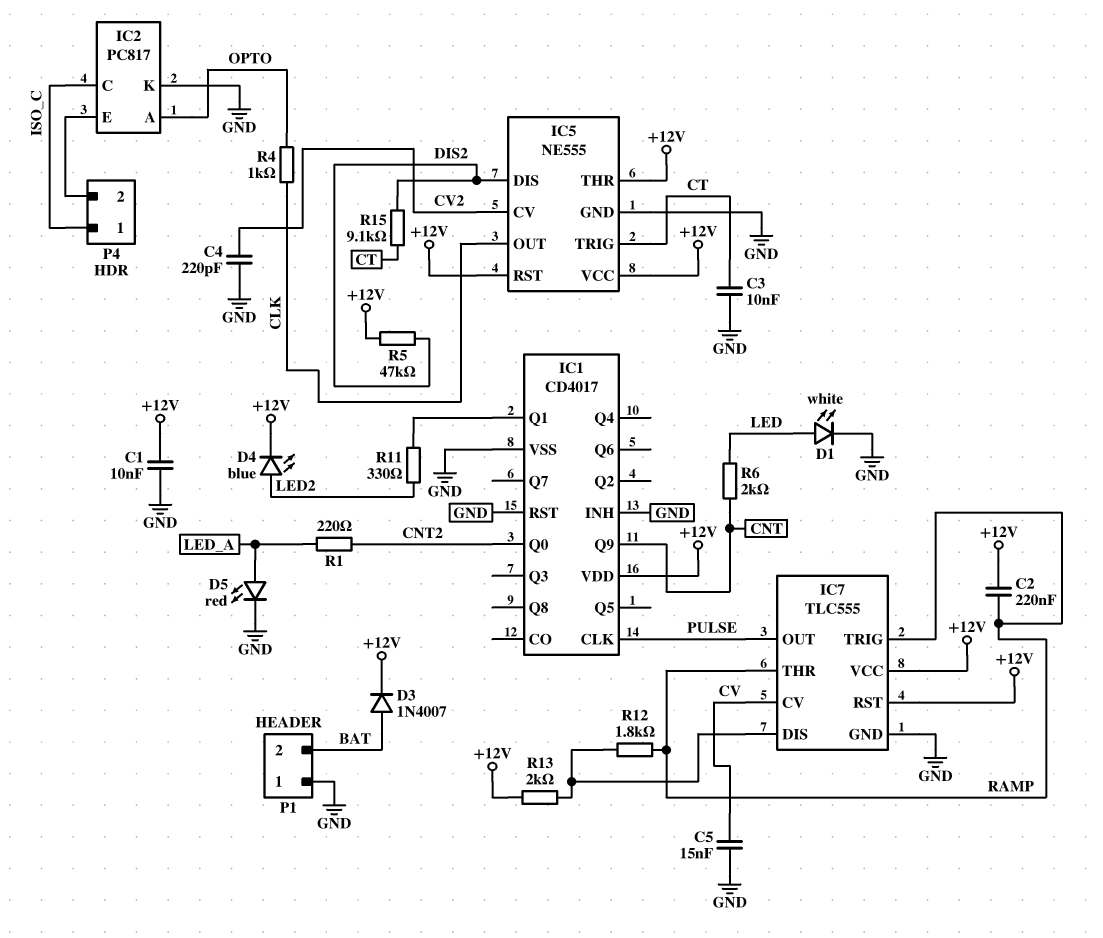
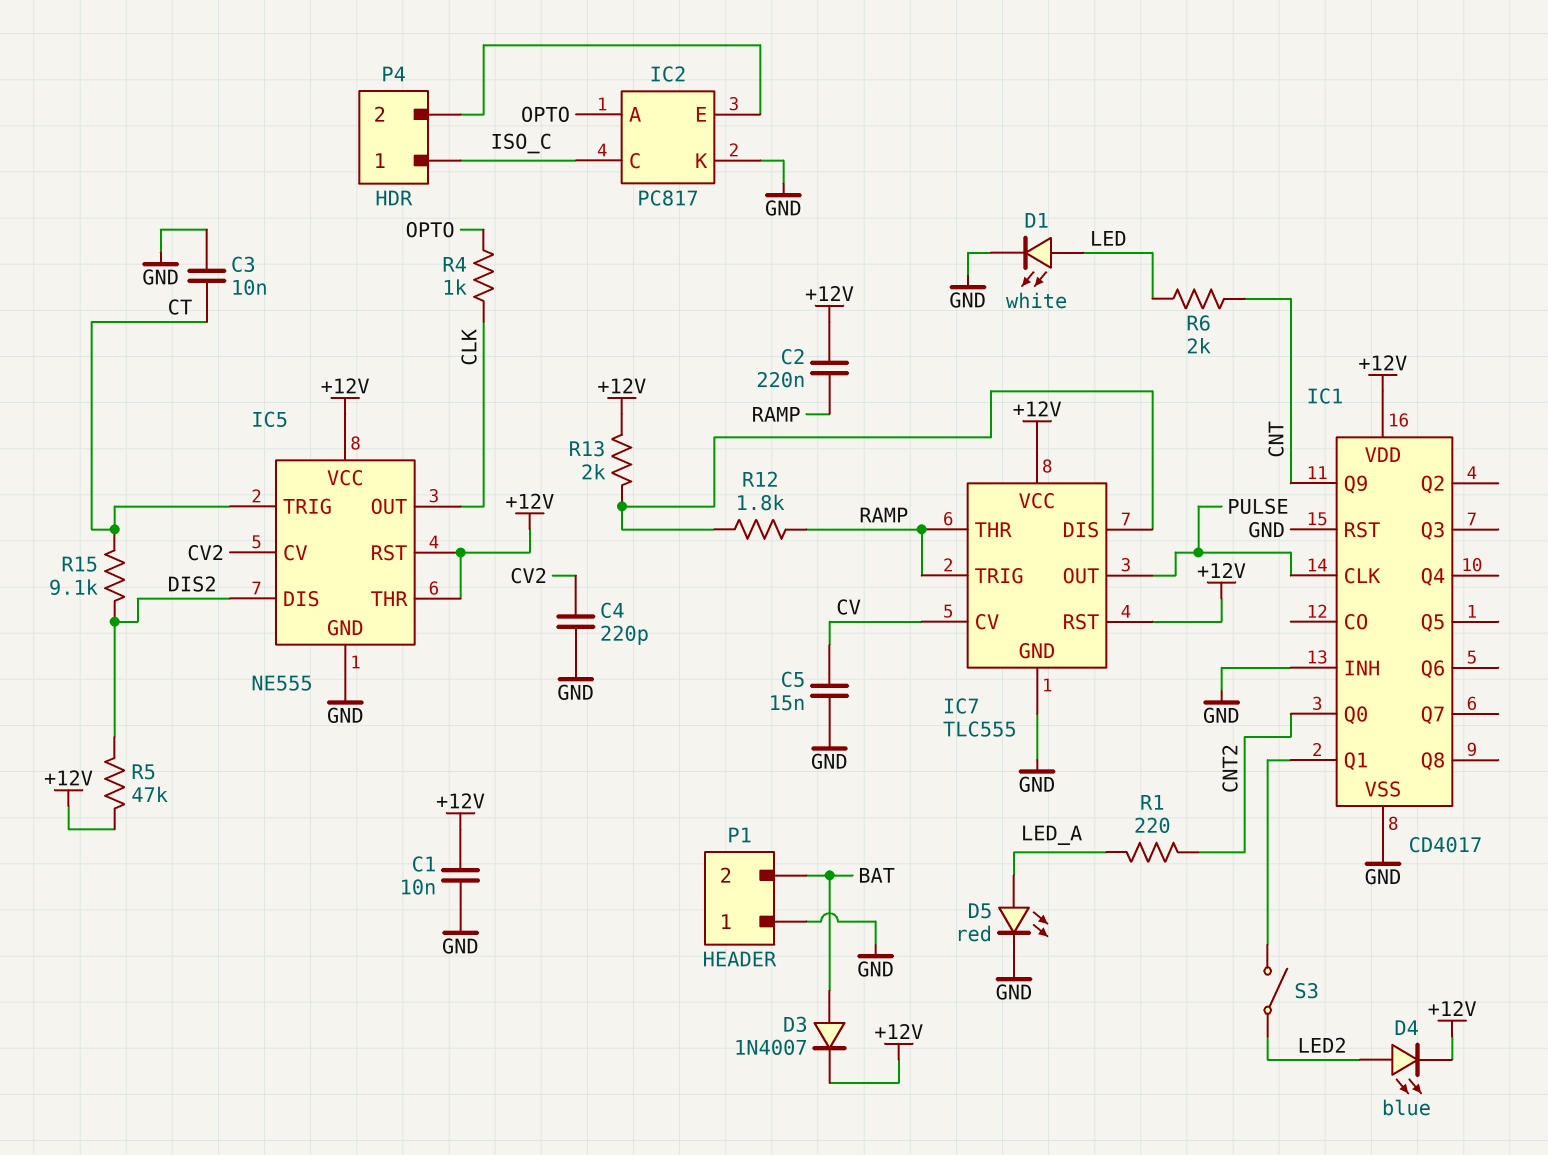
R11: 330 (IC1/Q1, LED2) -> none
S3: none -> switch (IC1/Q1, LED2)

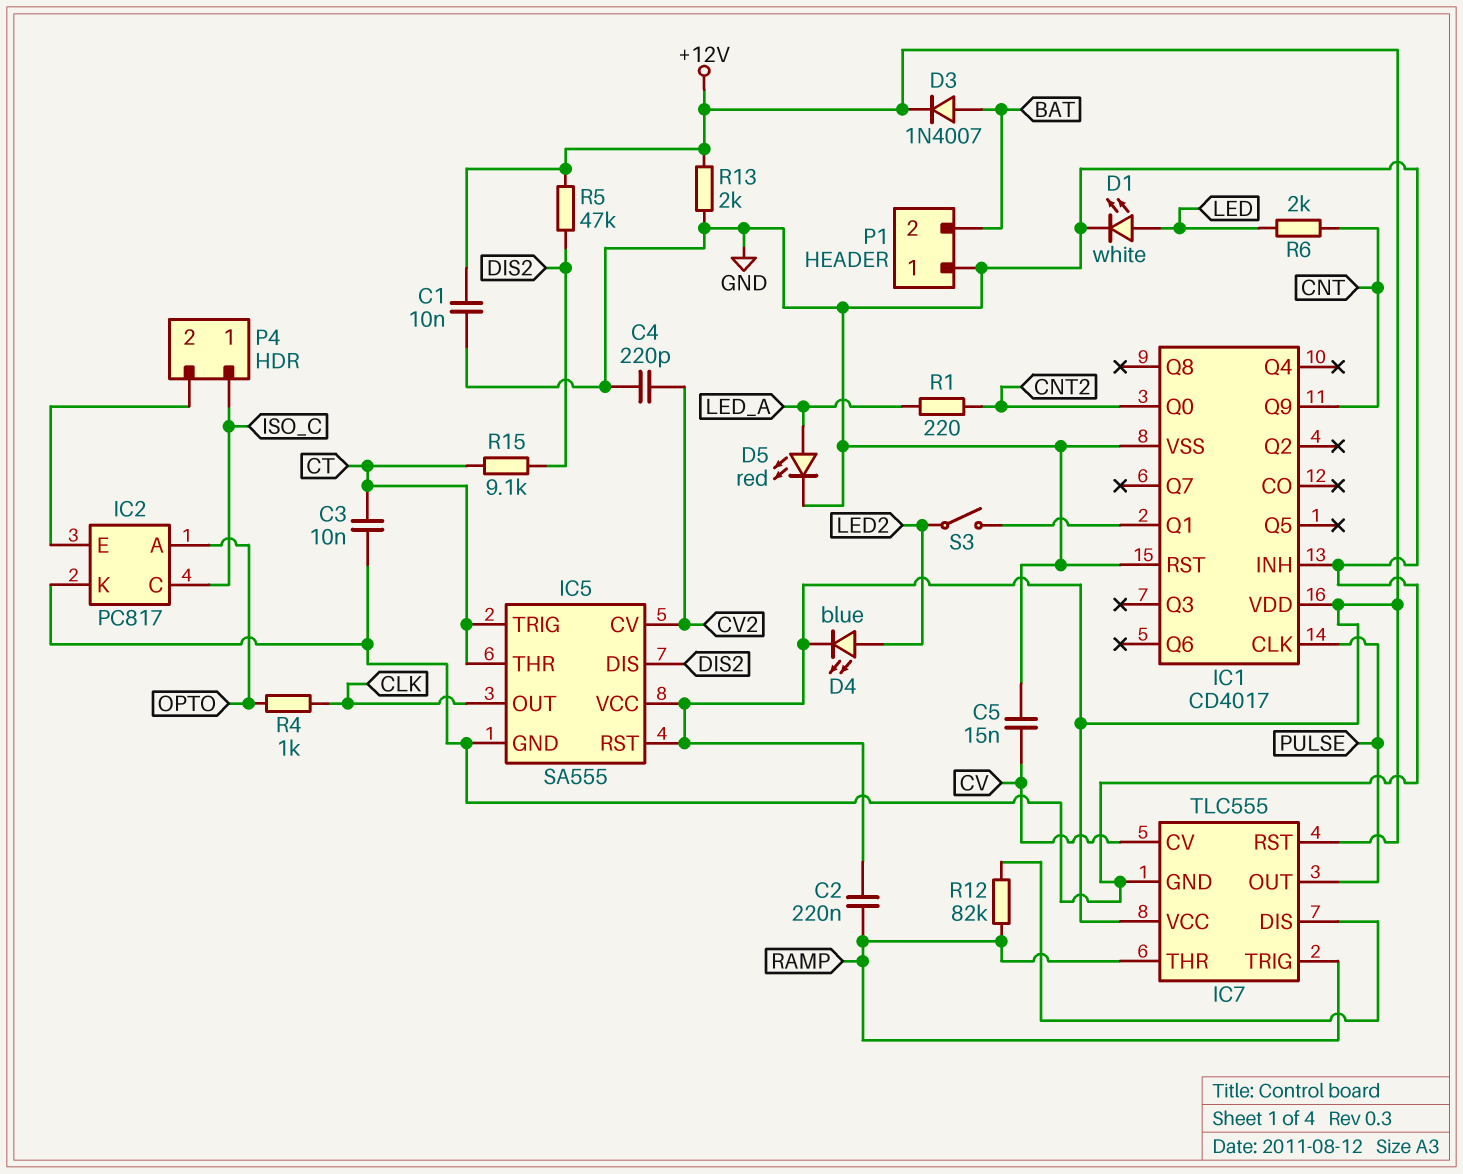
IC5: NE555 -> SA555
IC5 pin THR: +12V -> CT
R12: 1.8k (IC7/DIS, RAMP) -> 82k (IC7/DIS, RAMP)
R13: 2k (+12V, IC7/DIS) -> 2k (+12V, GND)

